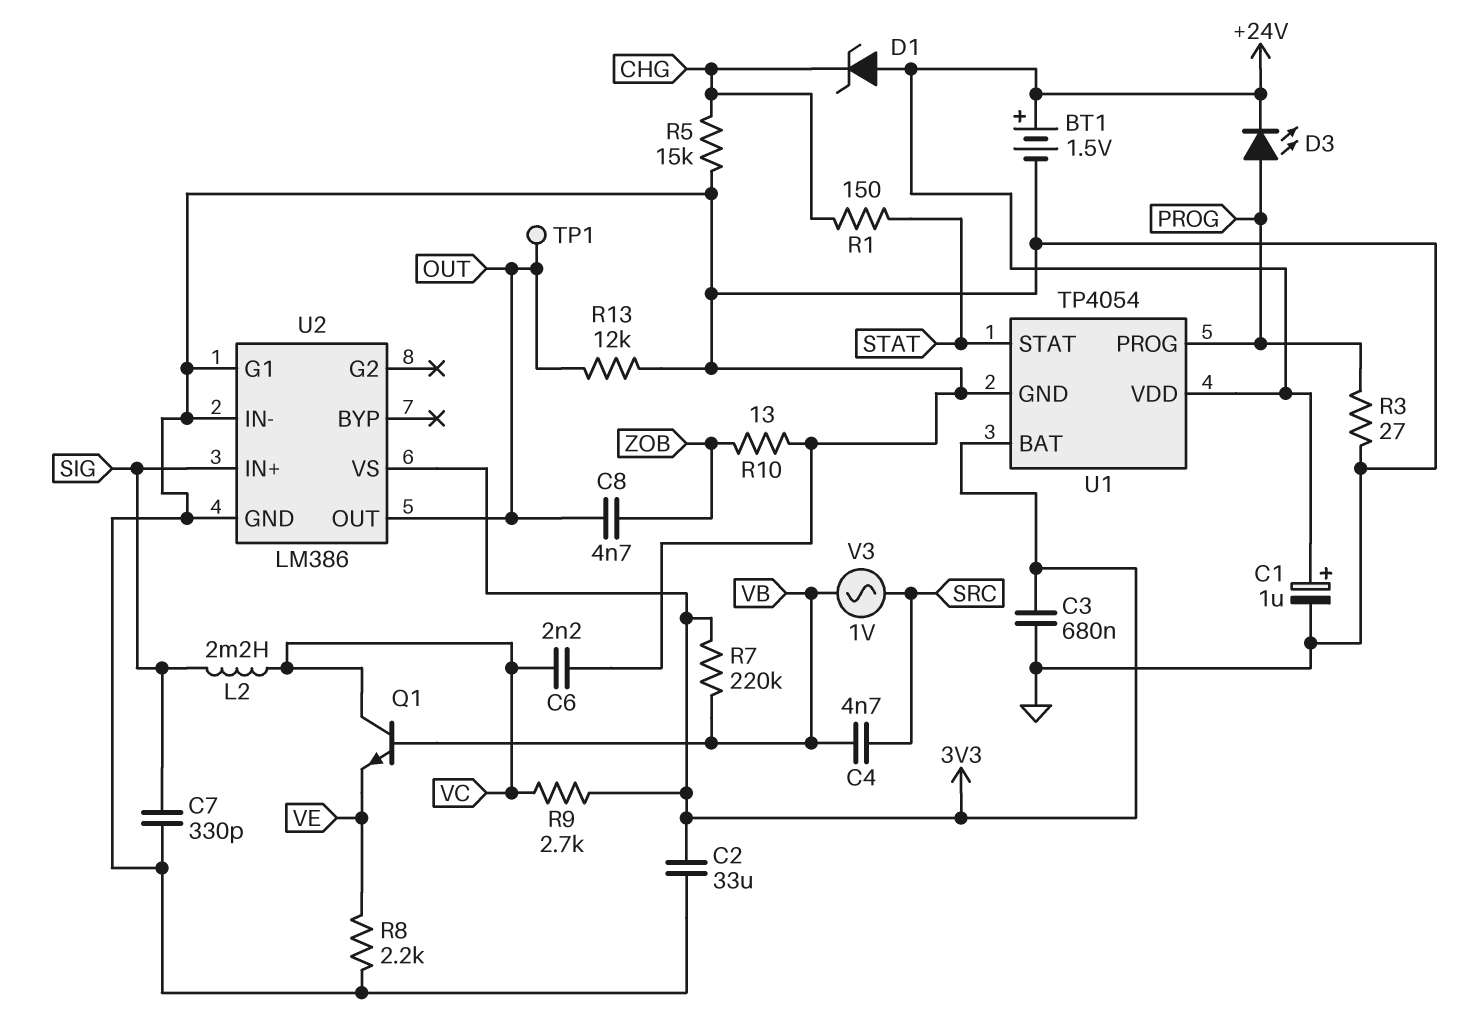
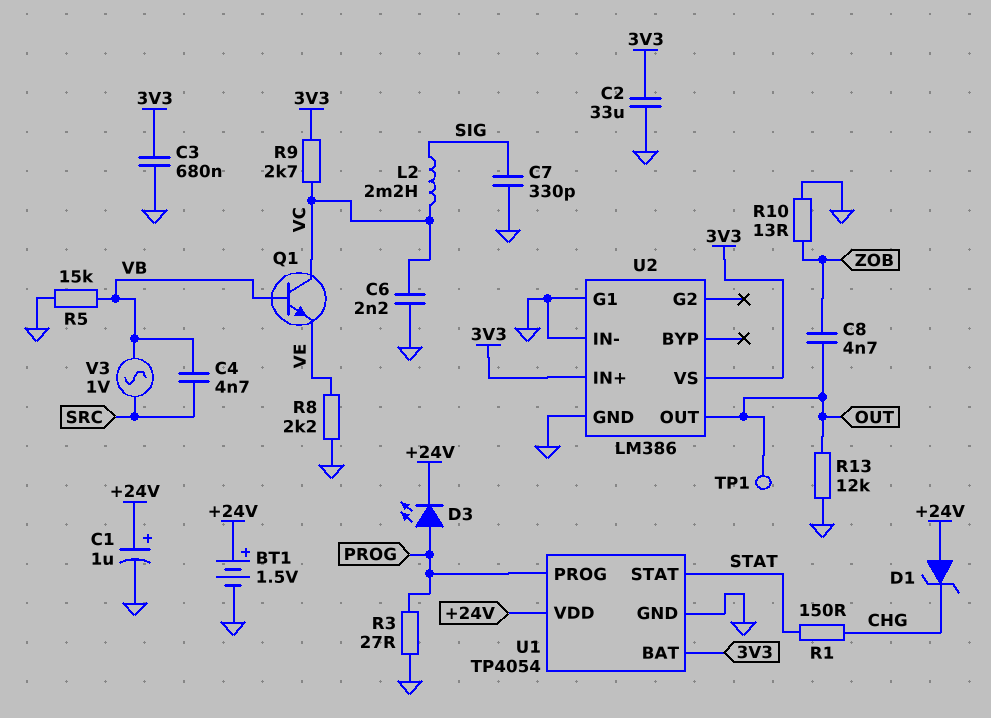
R5: 15k (CHG, GND) -> 15k (GND, VB)
R7: 220k (3V3, VB) -> none
U2 pin IN+: SIG -> 3V3

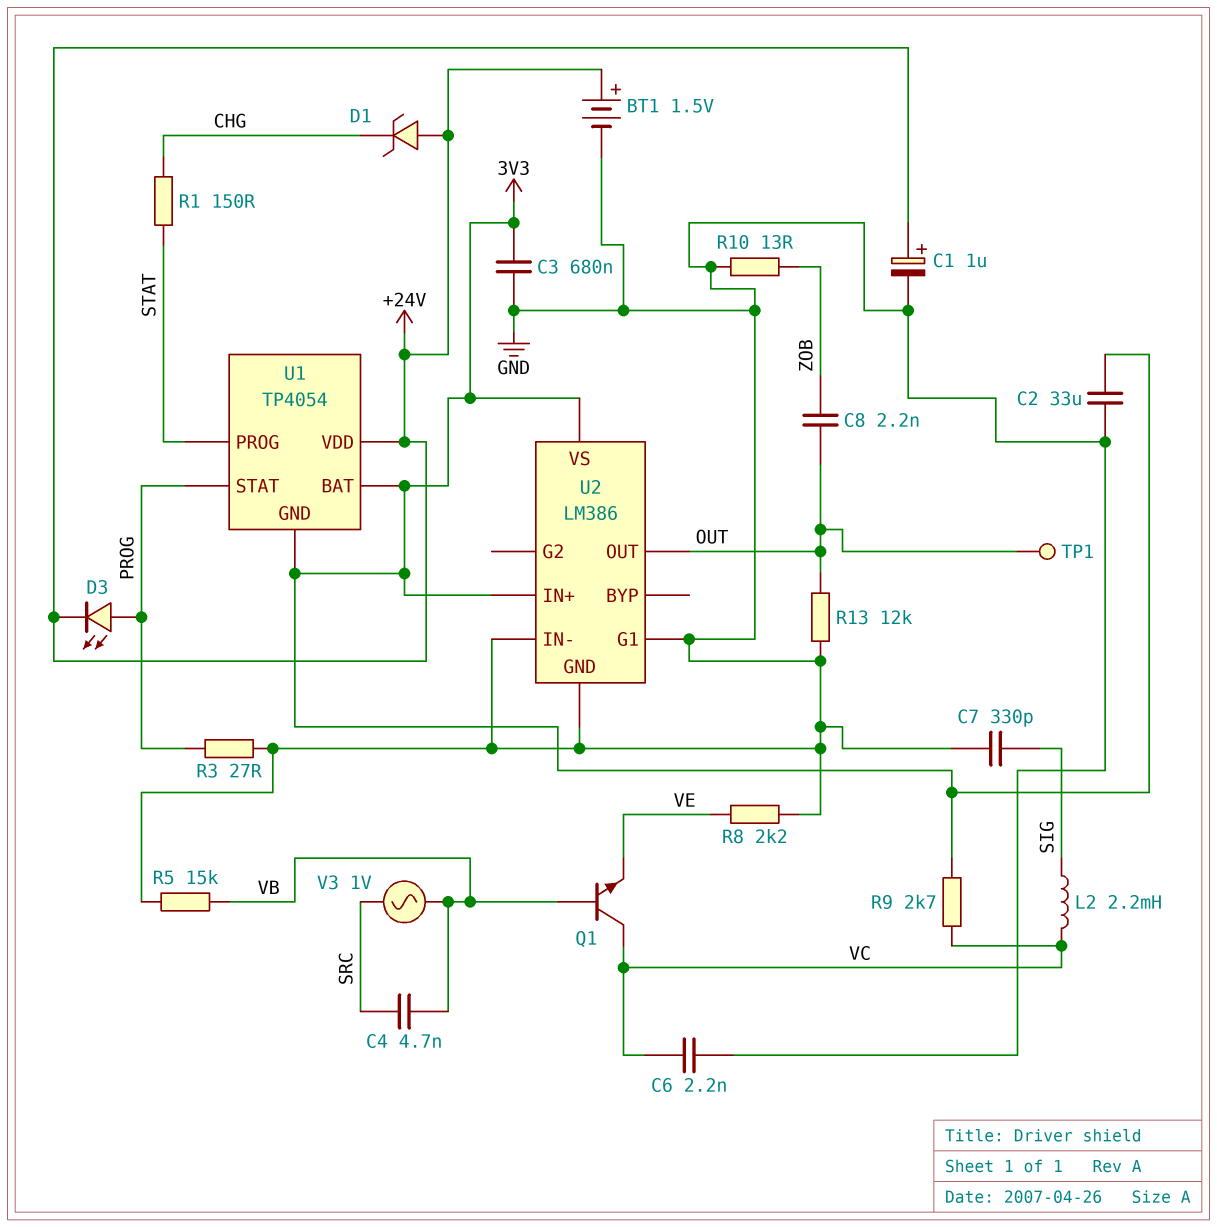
C8: 4.7nF (OUT, ZOB) -> 2.2nF (OUT, ZOB)
U1 pin GND: GND -> 3V3
U1 pin PROG: PROG -> STAT
U1 pin STAT: STAT -> PROG

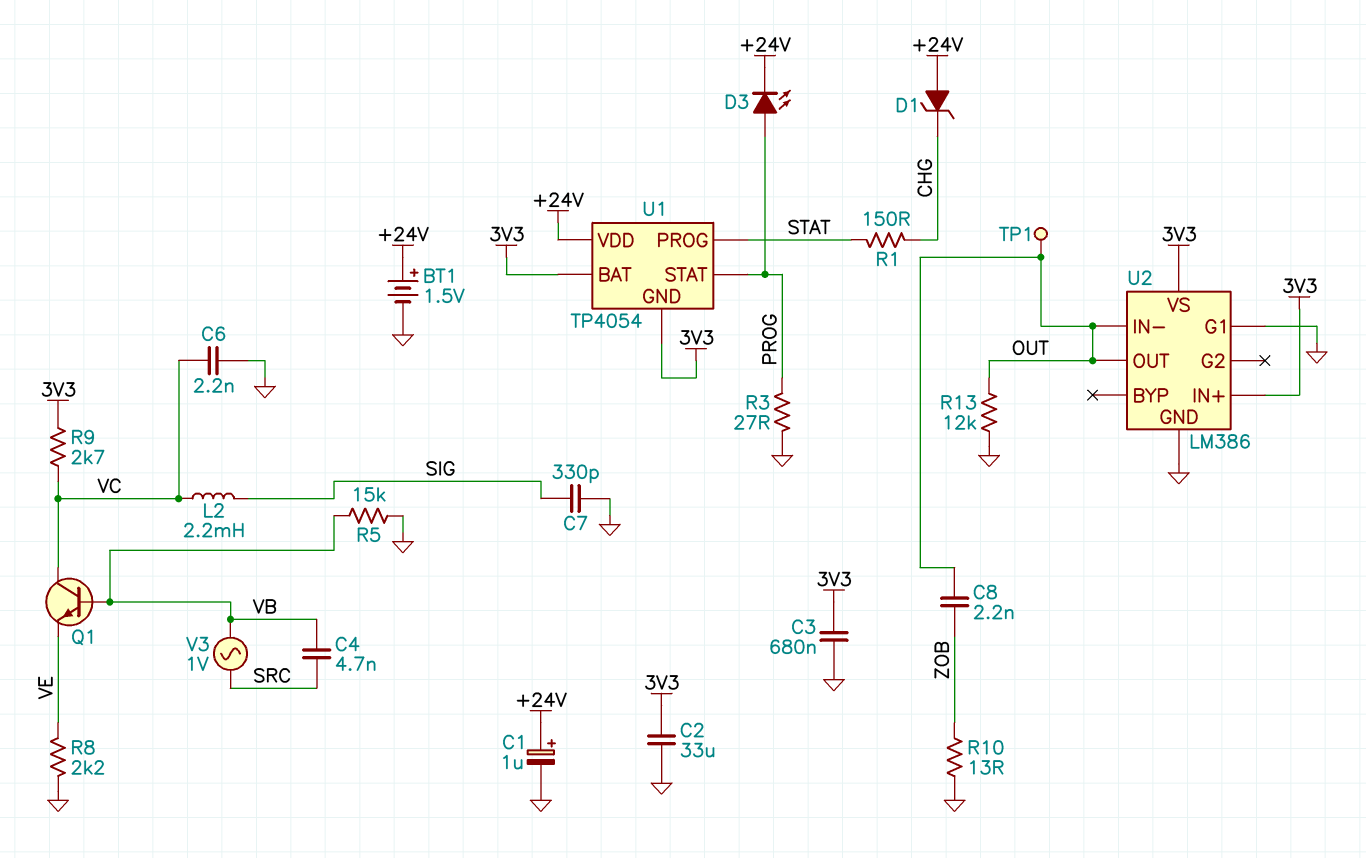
U2 pin IN-: GND -> OUT

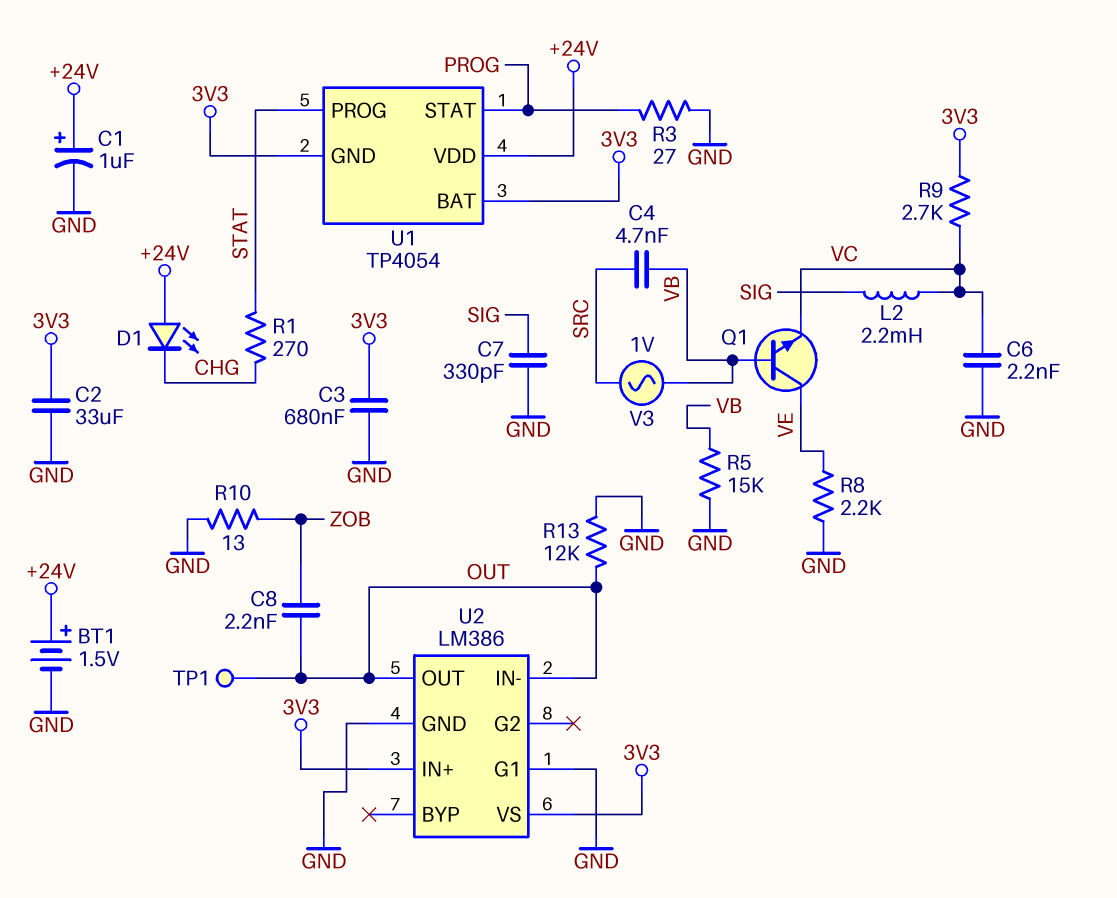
D1: zener (A +24V, K CHG) -> LED (A +24V, K CHG)
D3: LED (A PROG, K +24V) -> none
Q1: NPN (B VB, C VC, E VE) -> NPN (B VB, C VE, E VC)
R1: 150 (CHG, STAT) -> 270 (CHG, STAT)

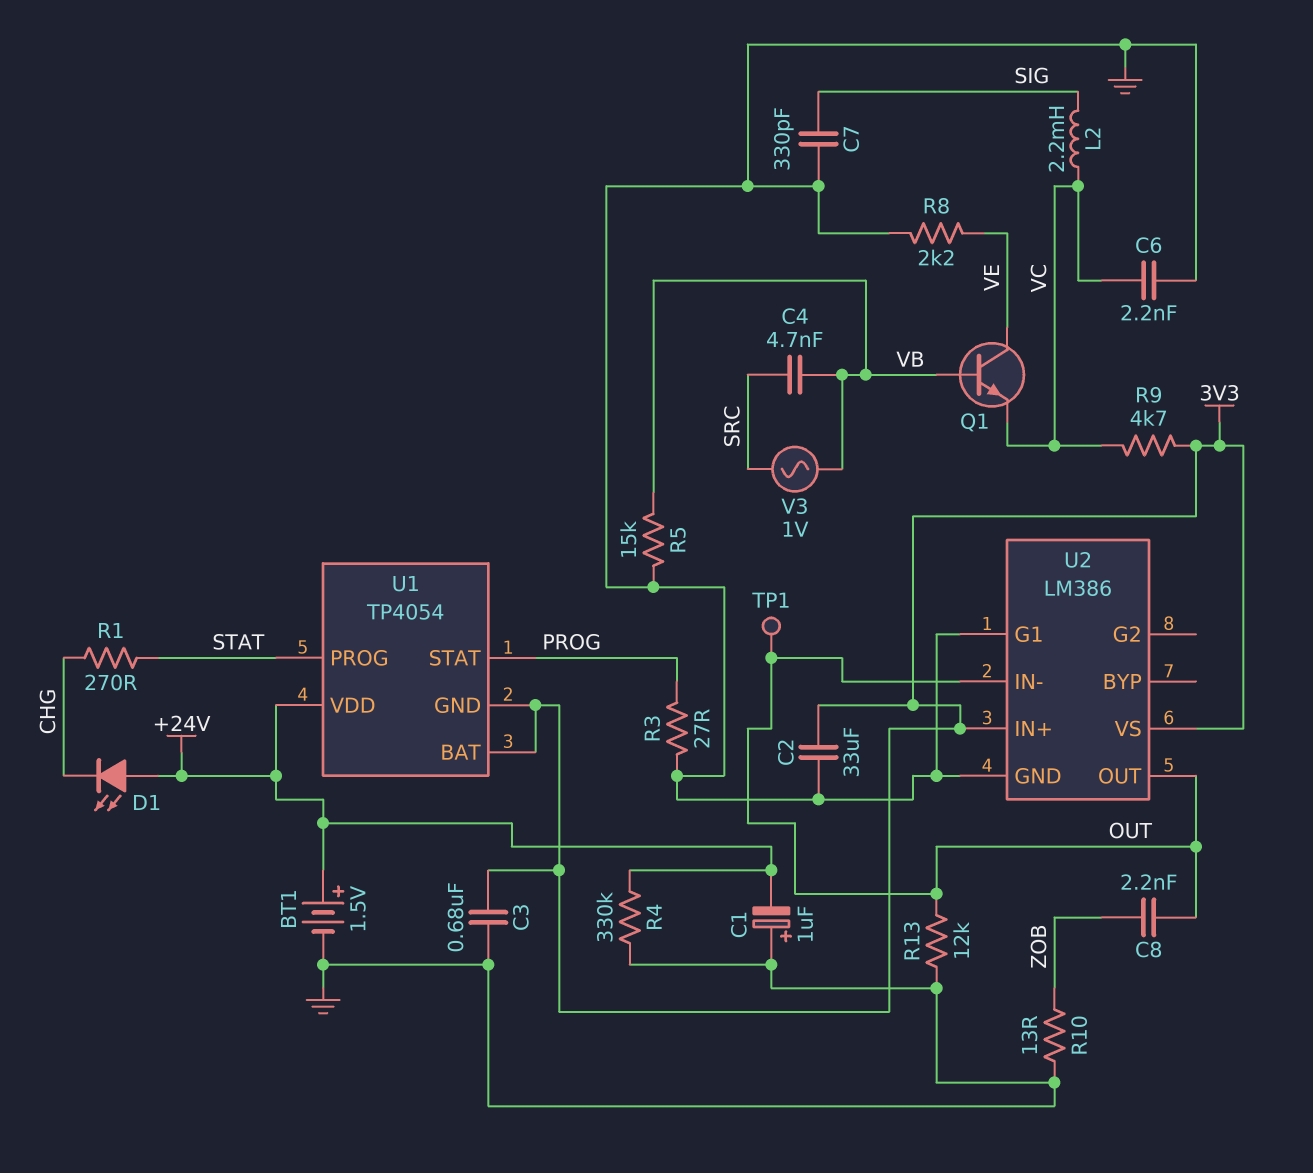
C1: 1uF (plus +24V, minus GND) -> 1uF (plus GND, minus +24V)
R4: none -> 330k (+24V, GND)
R9: 2.7k (3V3, VC) -> 4.7k (3V3, VC)

